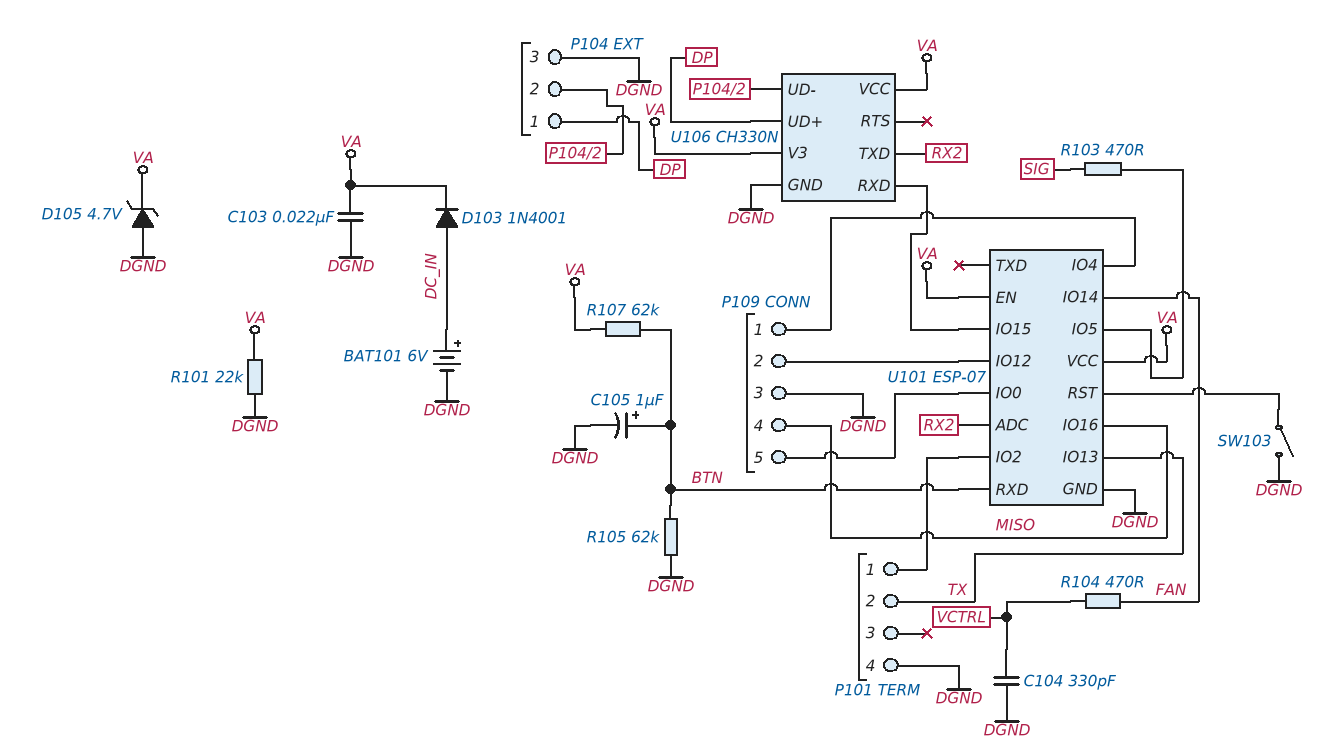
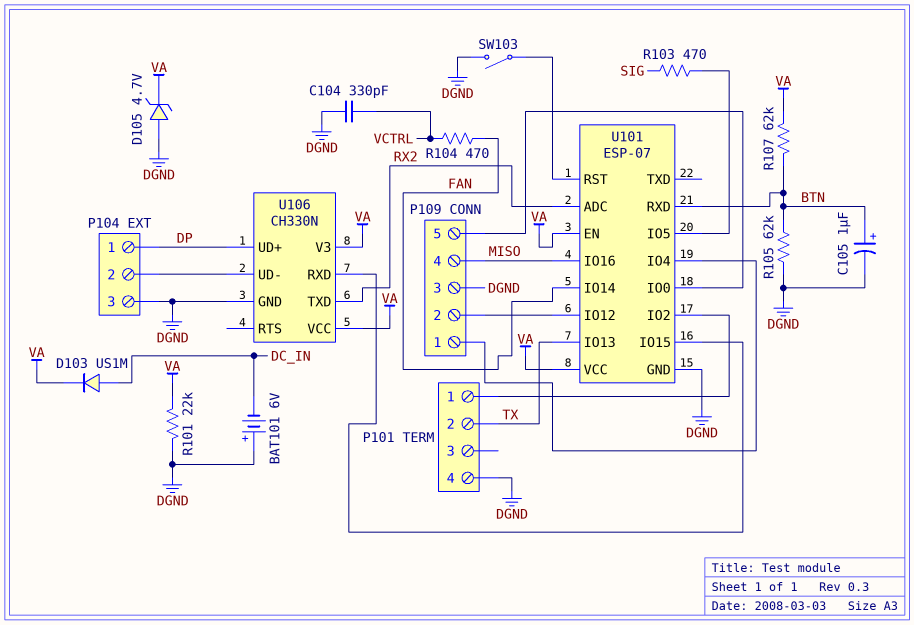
BAT101: 6V (plus DC_IN, minus DGND) -> 6V (plus DGND, minus DC_IN)
C103: 22nF (DGND, VA) -> none
D103: diode 1N4001 (A DC_IN, K VA) -> diode US1M (A DC_IN, K VA)

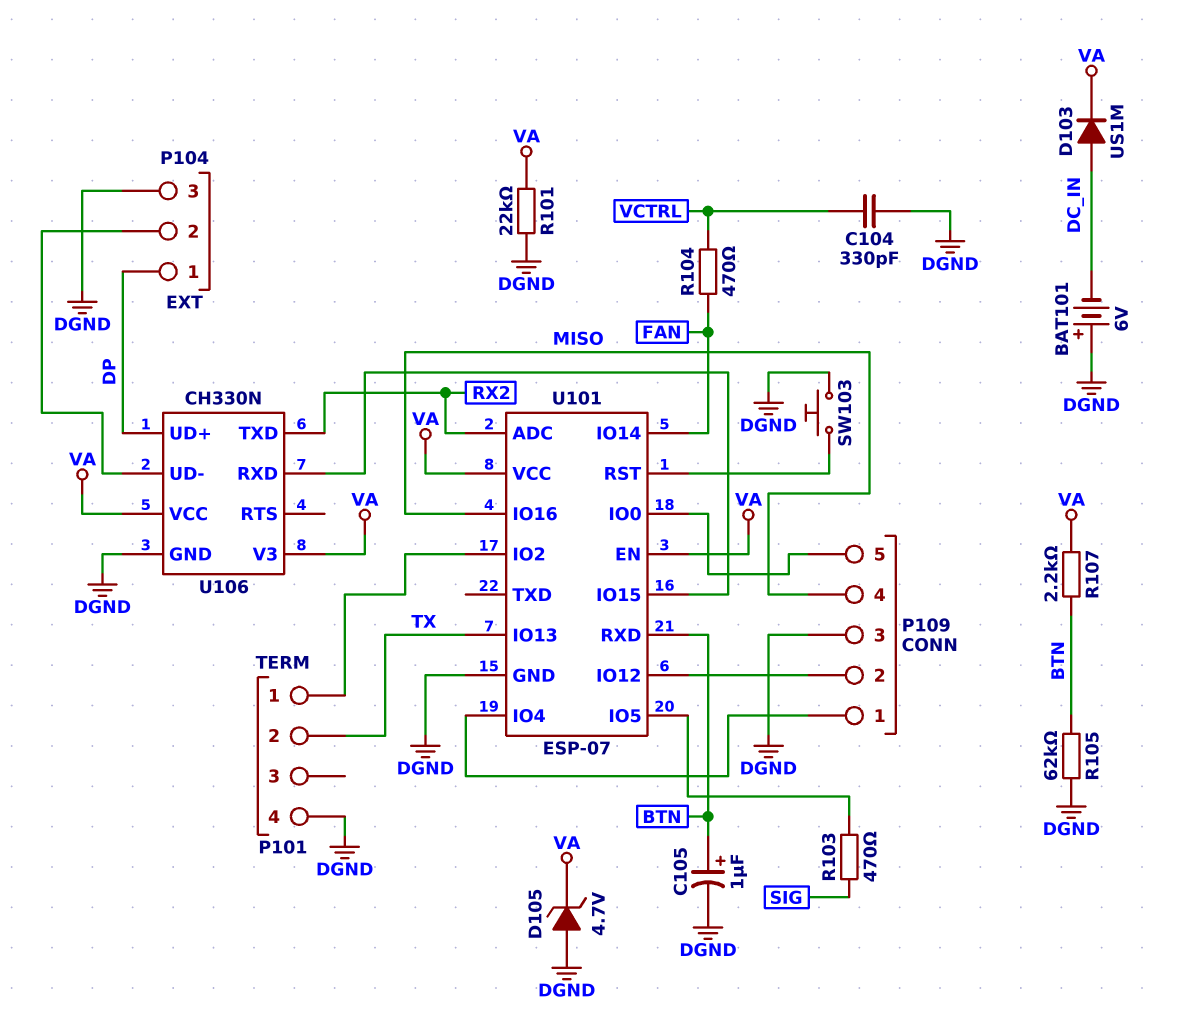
R107: 62k (BTN, VA) -> 2.2k (BTN, VA)
SW103: switch (DGND, U101/RST) -> button (DGND, U101/RST)

